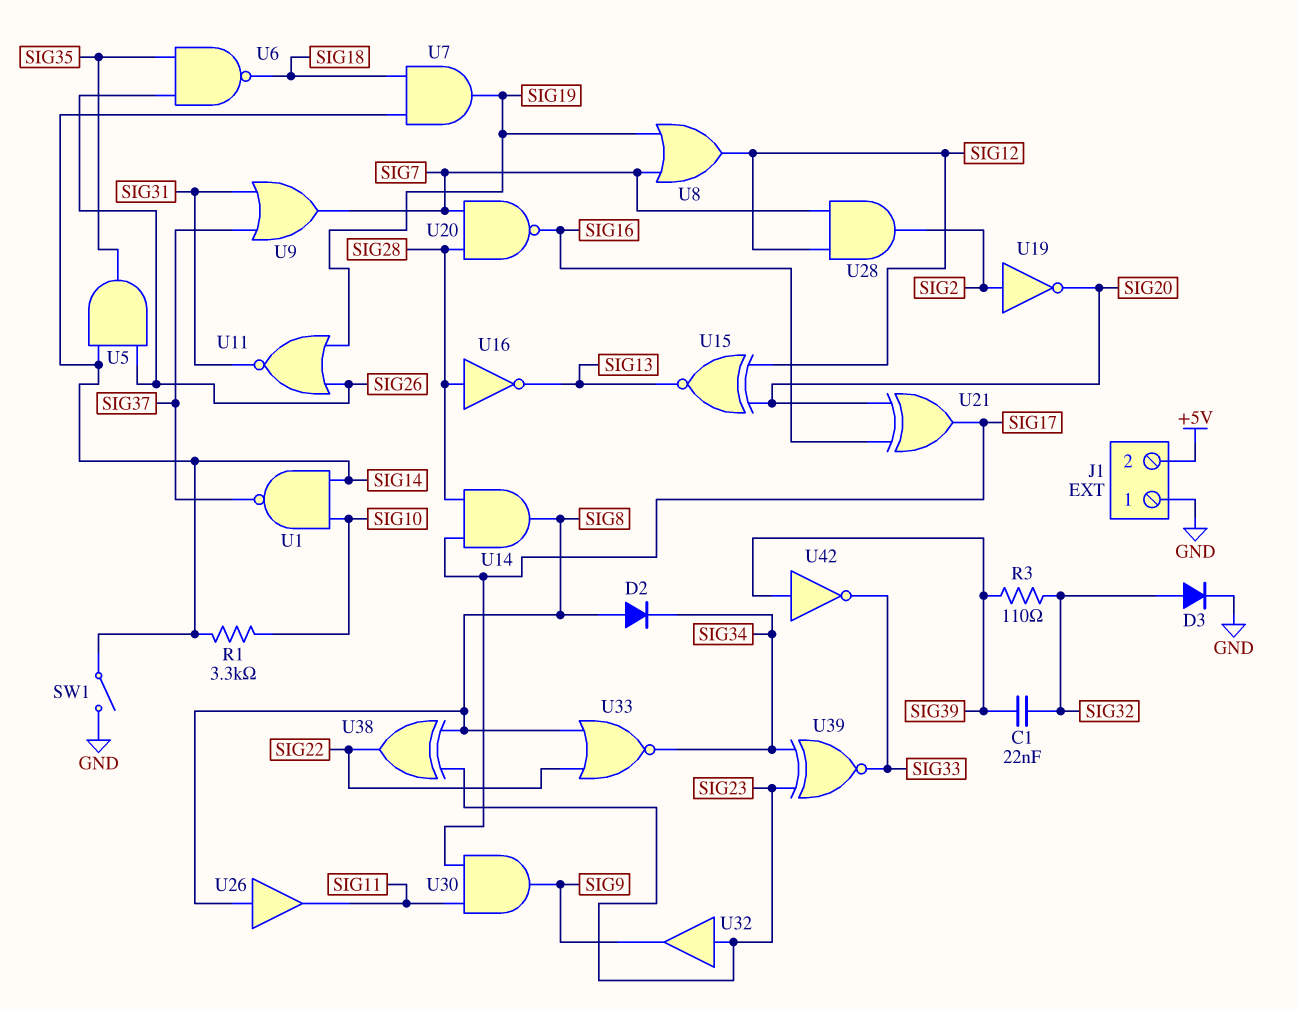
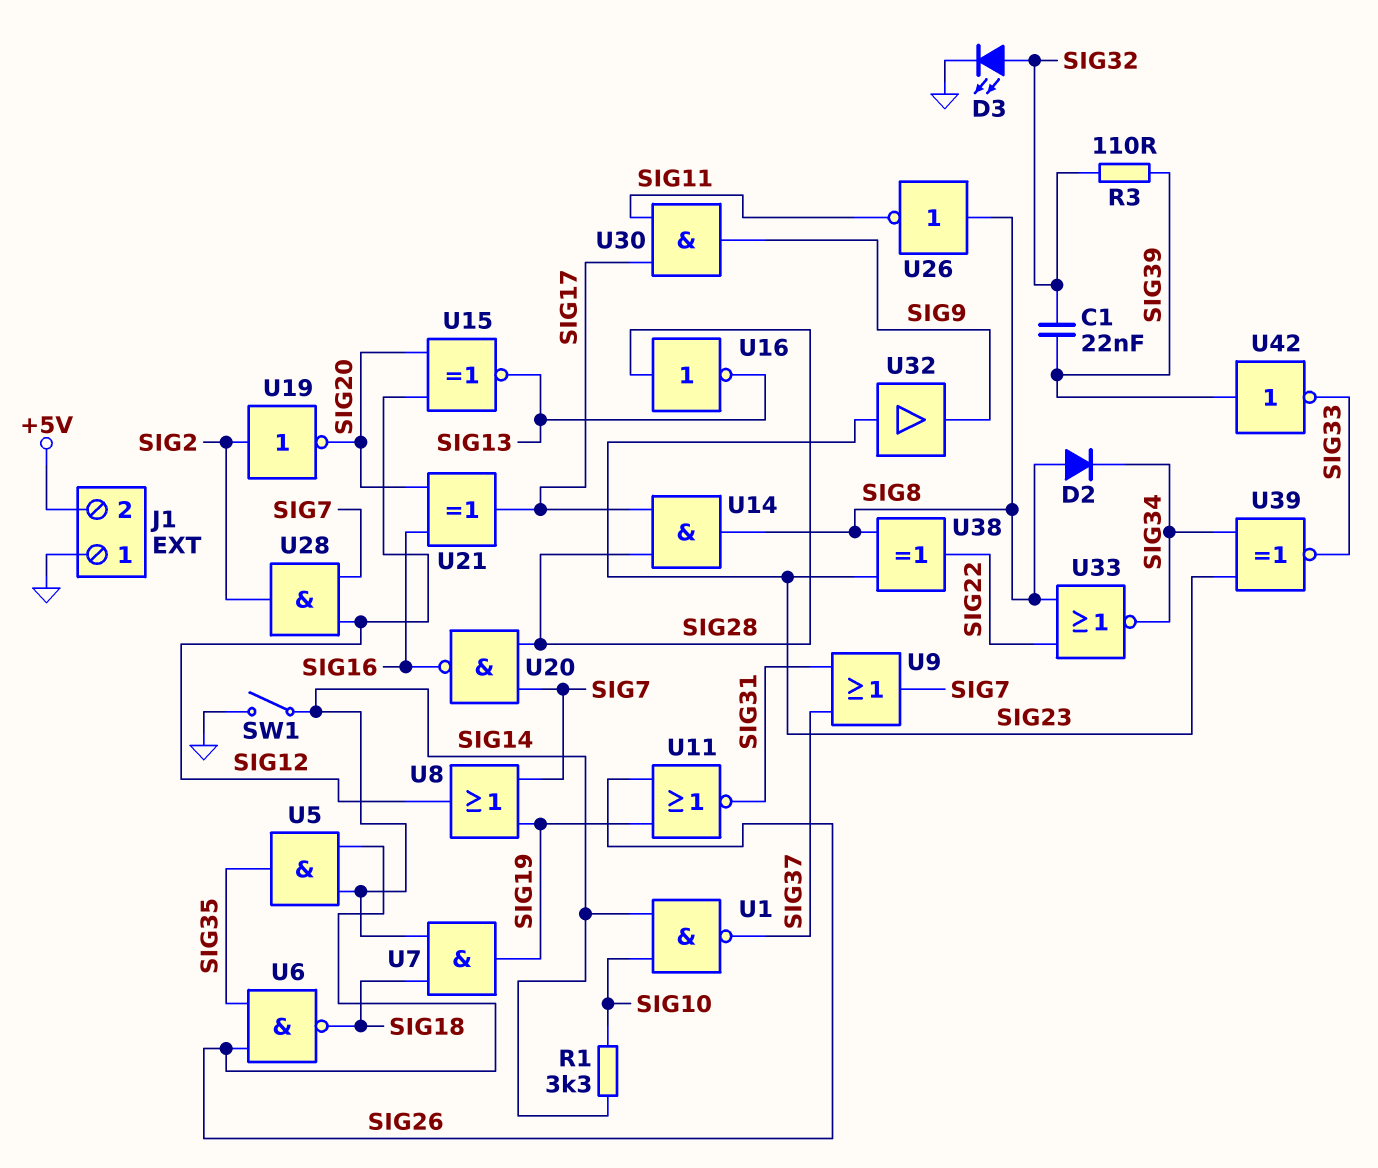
D3: diode (A SIG32, K GND) -> LED (A SIG32, K GND)
U26: buffer (in SIG8, out SIG11) -> NOT (in SIG8, out SIG11)

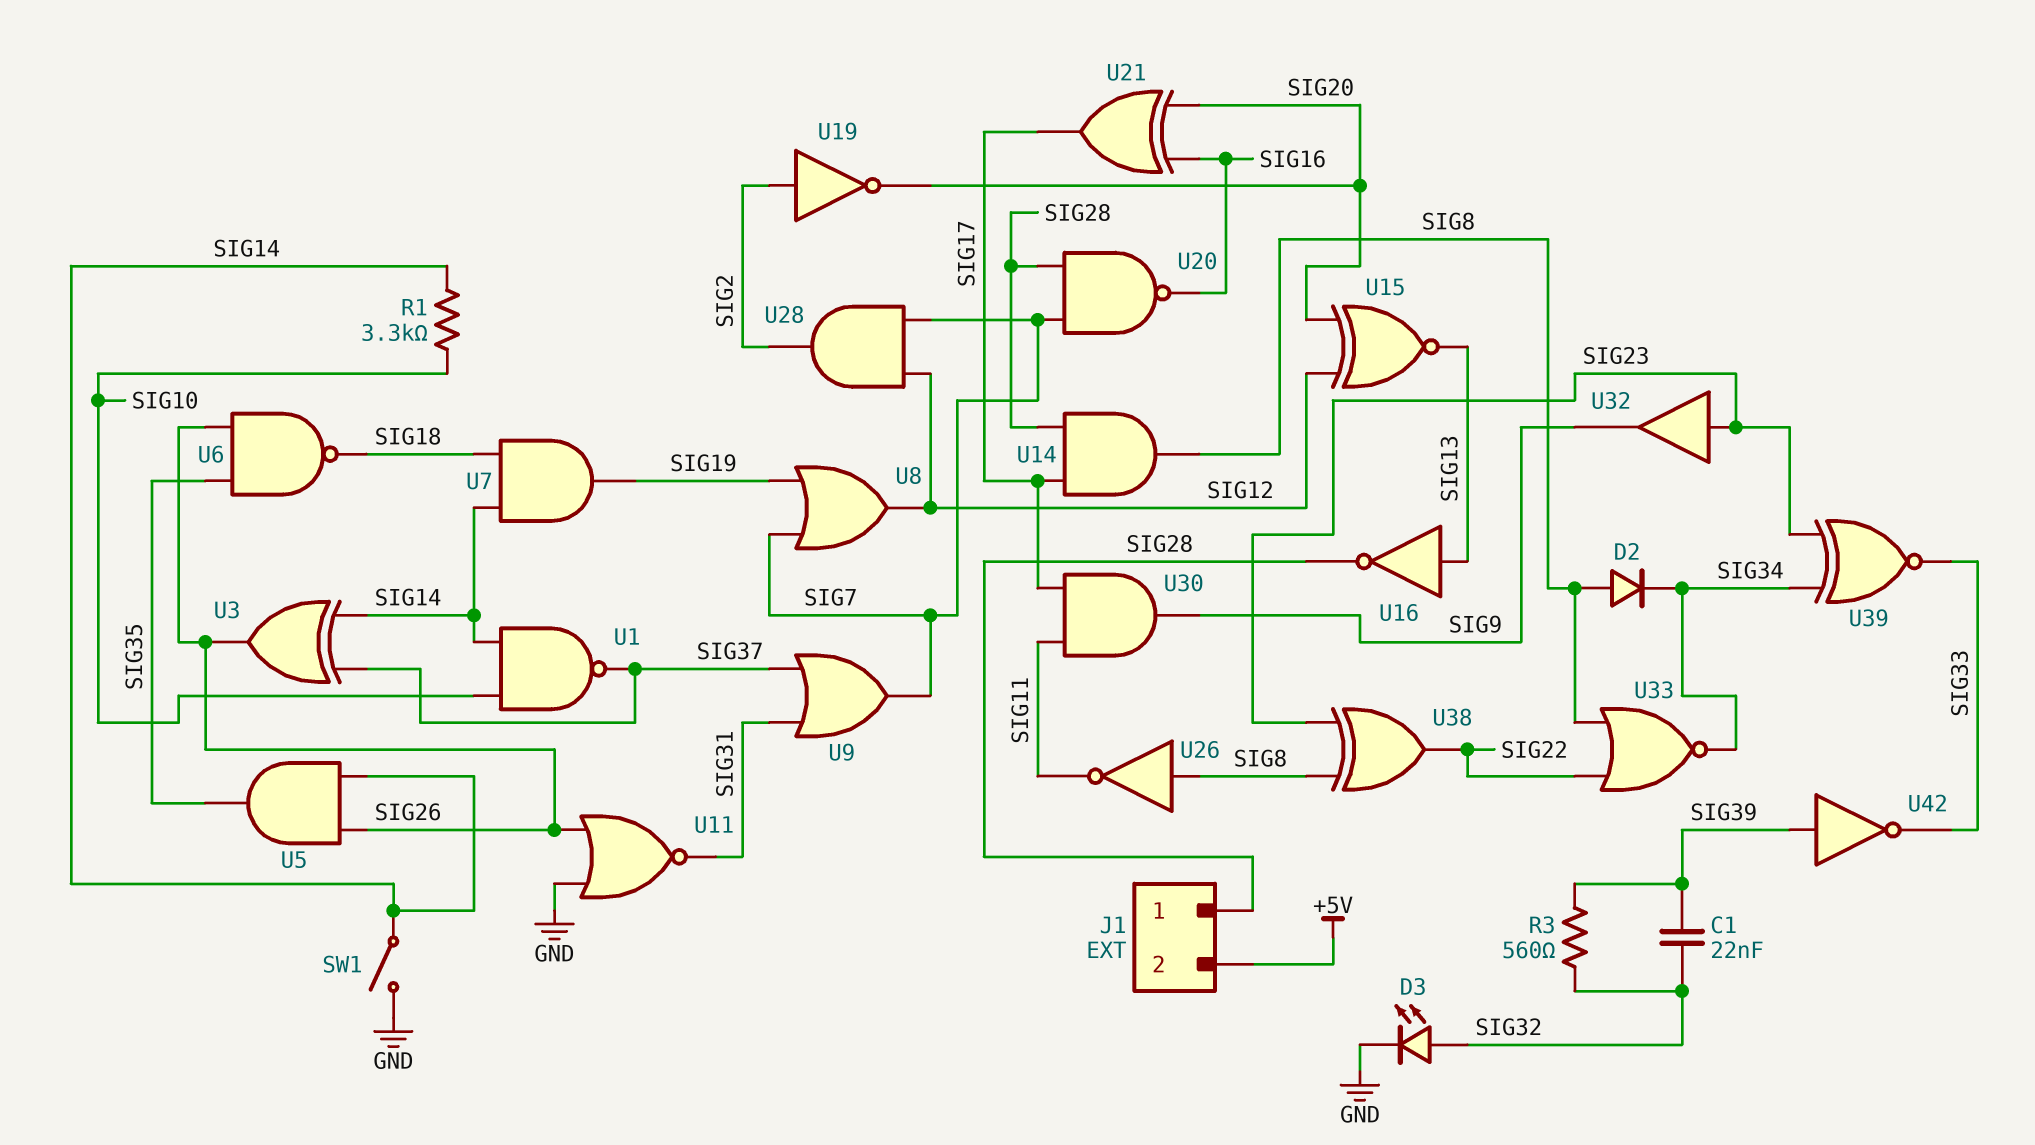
J1 pin 1: GND -> SIG28
R3: 110 (SIG32, SIG39) -> 560 (SIG32, SIG39)
U3: none -> XOR (in SIG14, in SIG37, out SIG26)
U11: NOR (in SIG19, in SIG26, out SIG31) -> NOR (in GND, in SIG26, out SIG31)
U16: NOT (in SIG28, out SIG13) -> NOT (in SIG13, out SIG28)

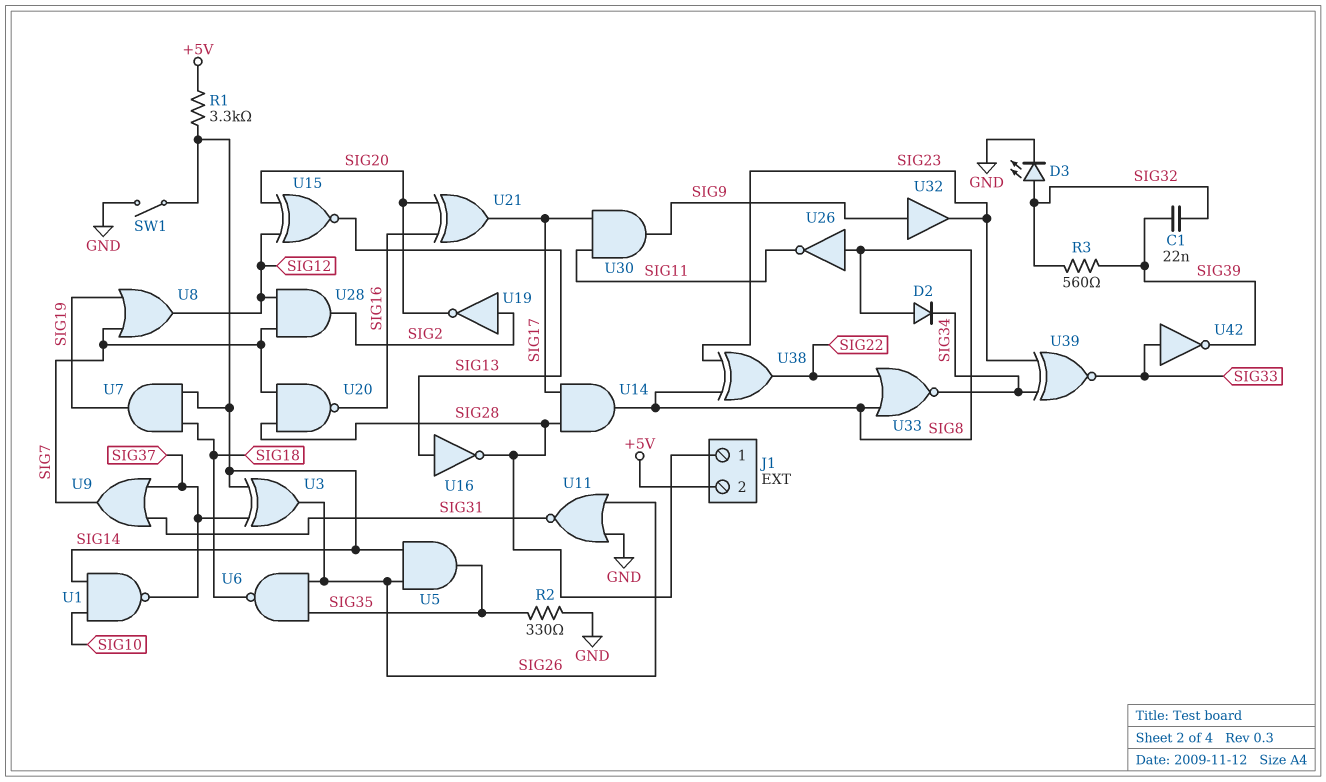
R1: 3.3k (SIG10, SIG14) -> 3.3k (+5V, SIG14)
R2: none -> 330 (GND, SIG35)
U32: buffer (in SIG23, out SIG9) -> buffer (in SIG9, out SIG23)
U42: NOT (in SIG39, out SIG33) -> NOT (in SIG33, out SIG39)

